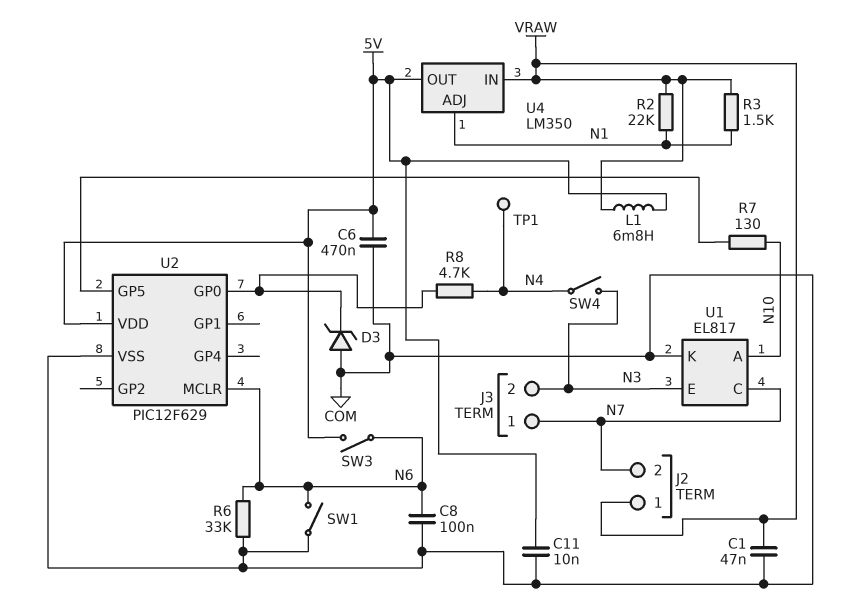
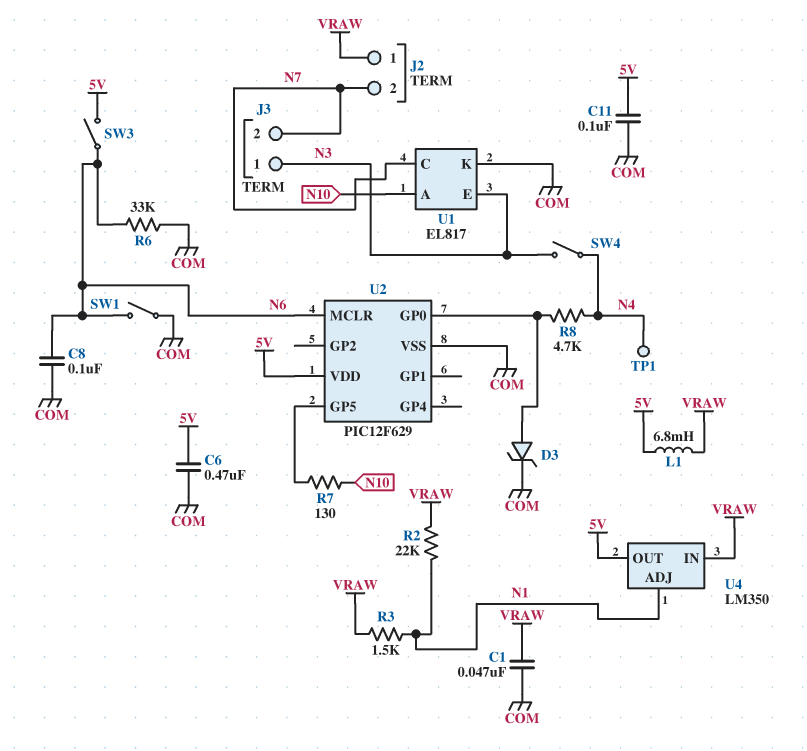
C11: 10nF (5V, COM) -> 100nF (5V, COM)
D3: zener (A COM, K U2/GP0) -> zener (A U2/GP0, K COM)
J3 pin 1: N7 -> N3
J3 pin 2: N3 -> N7

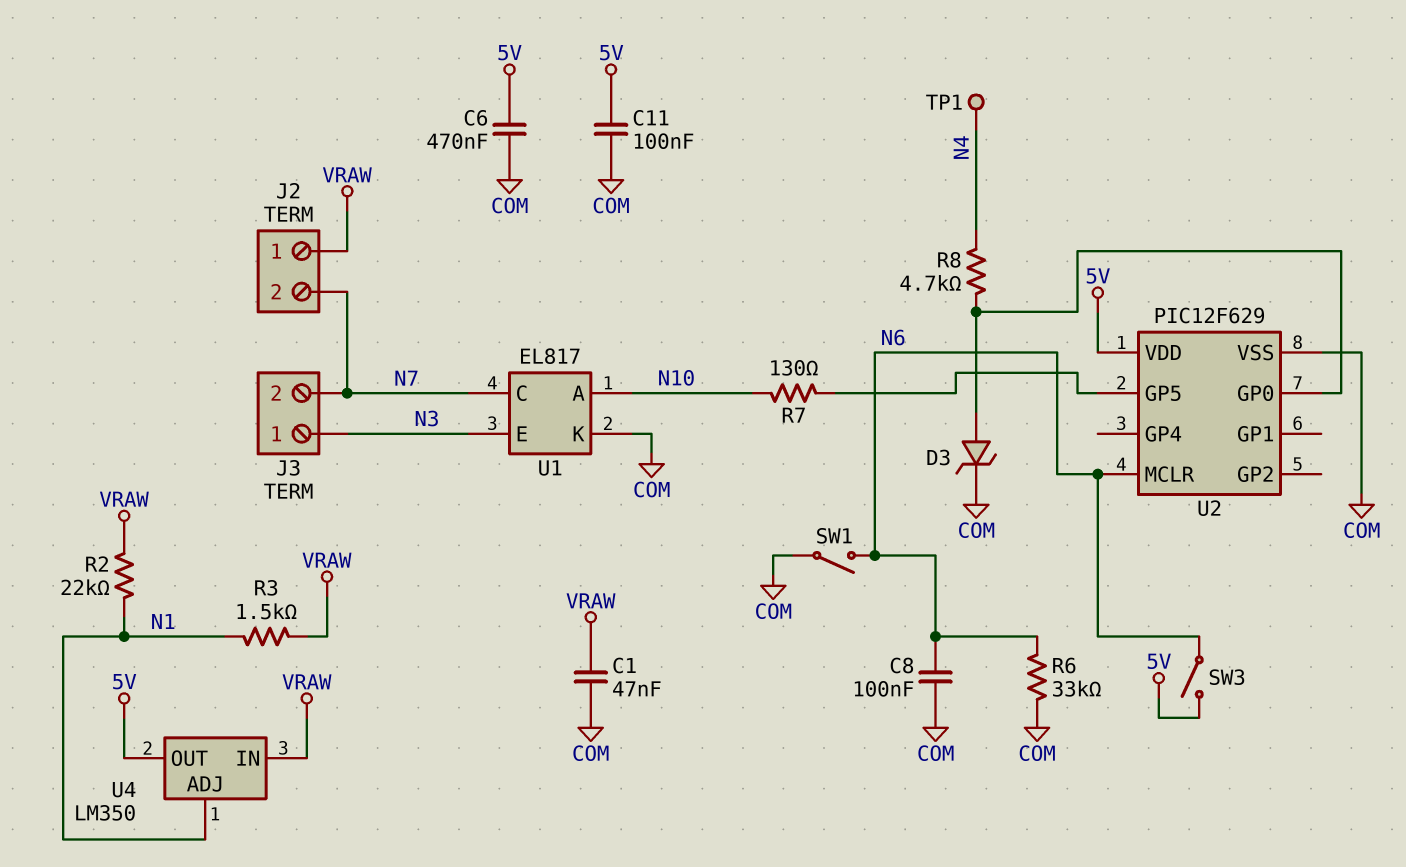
L1: 6.8mH (5V, VRAW) -> none
SW4: switch (N3, N4) -> none

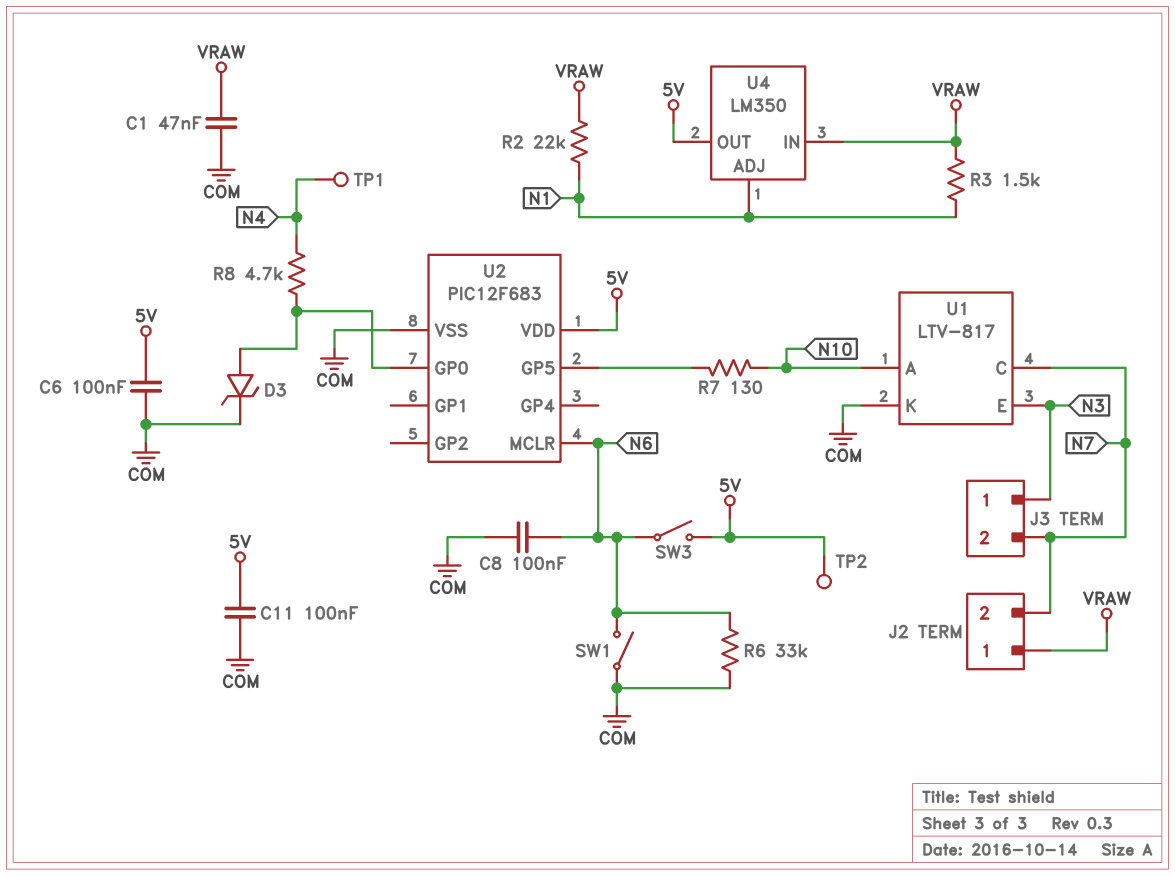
C6: 470nF (5V, COM) -> 100nF (5V, COM)
TP2: none -> test point (5V)
U1: EL817 -> LTV-817
U2: PIC12F629 -> PIC12F683

